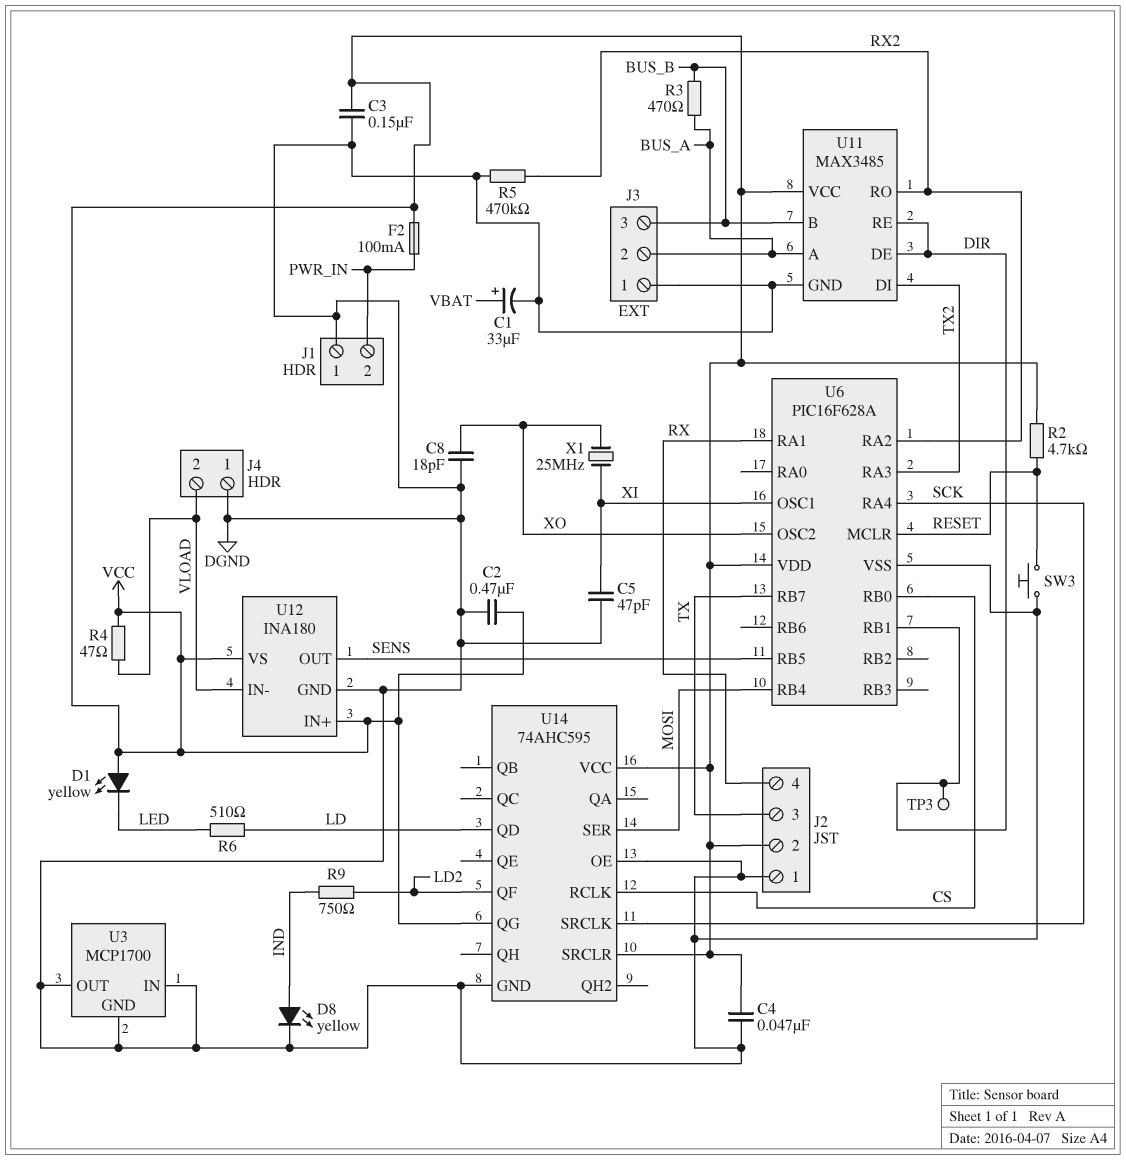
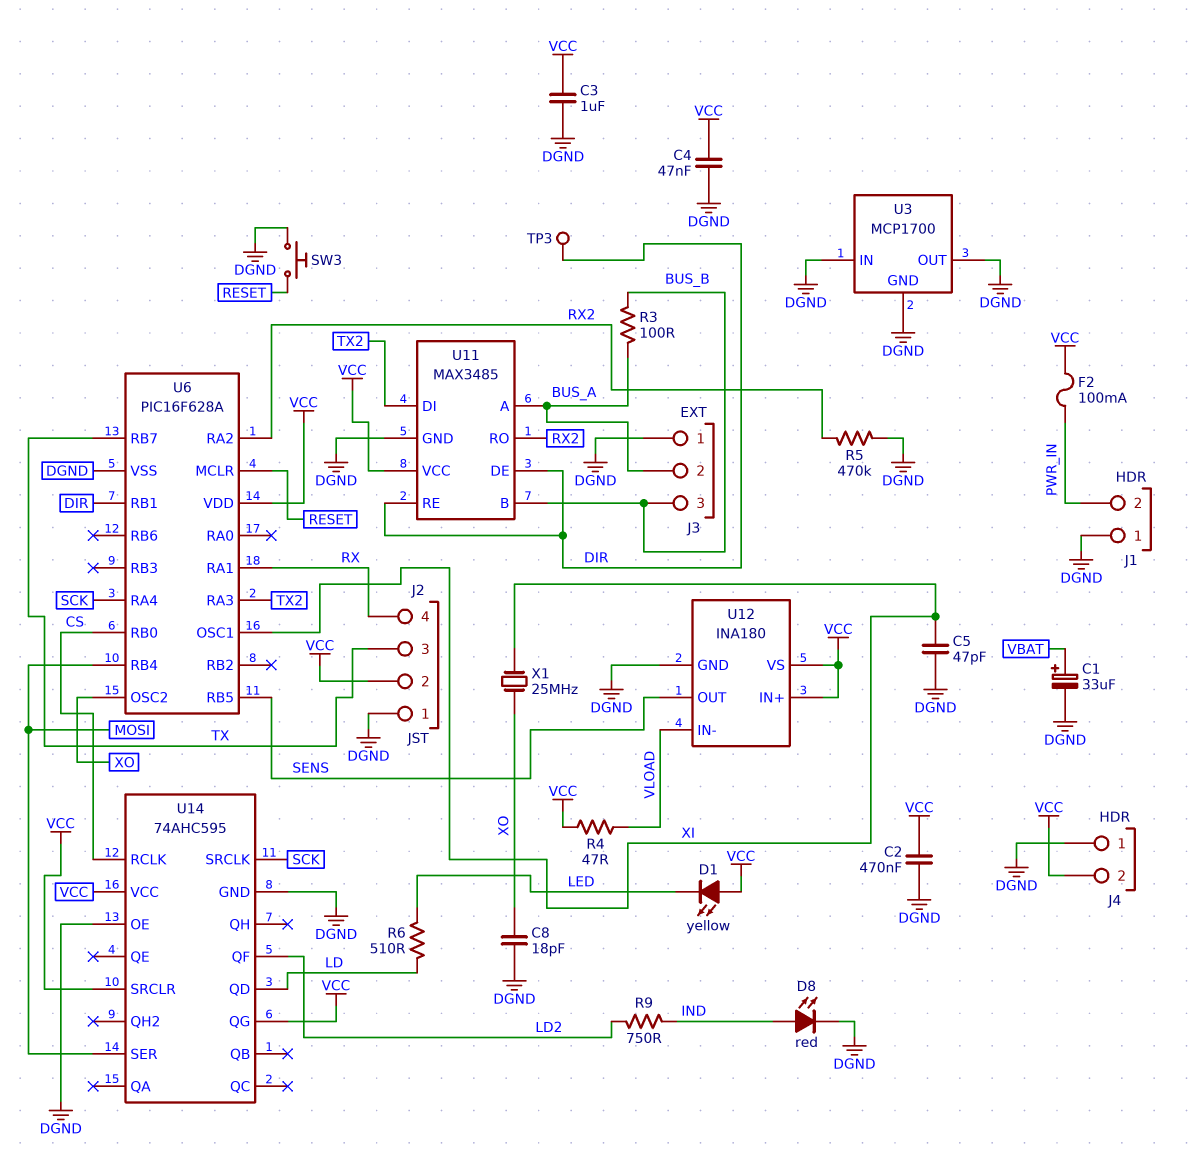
C3: 150nF (DGND, VCC) -> 1uF (DGND, VCC)
D8: LED yellow (A IND, K DGND) -> LED red (A IND, K DGND)
J4 pin 2: VLOAD -> VCC
R2: 4.7k (RESET, VCC) -> none
R3: 470 (BUS_A, BUS_B) -> 100 (BUS_A, BUS_B)

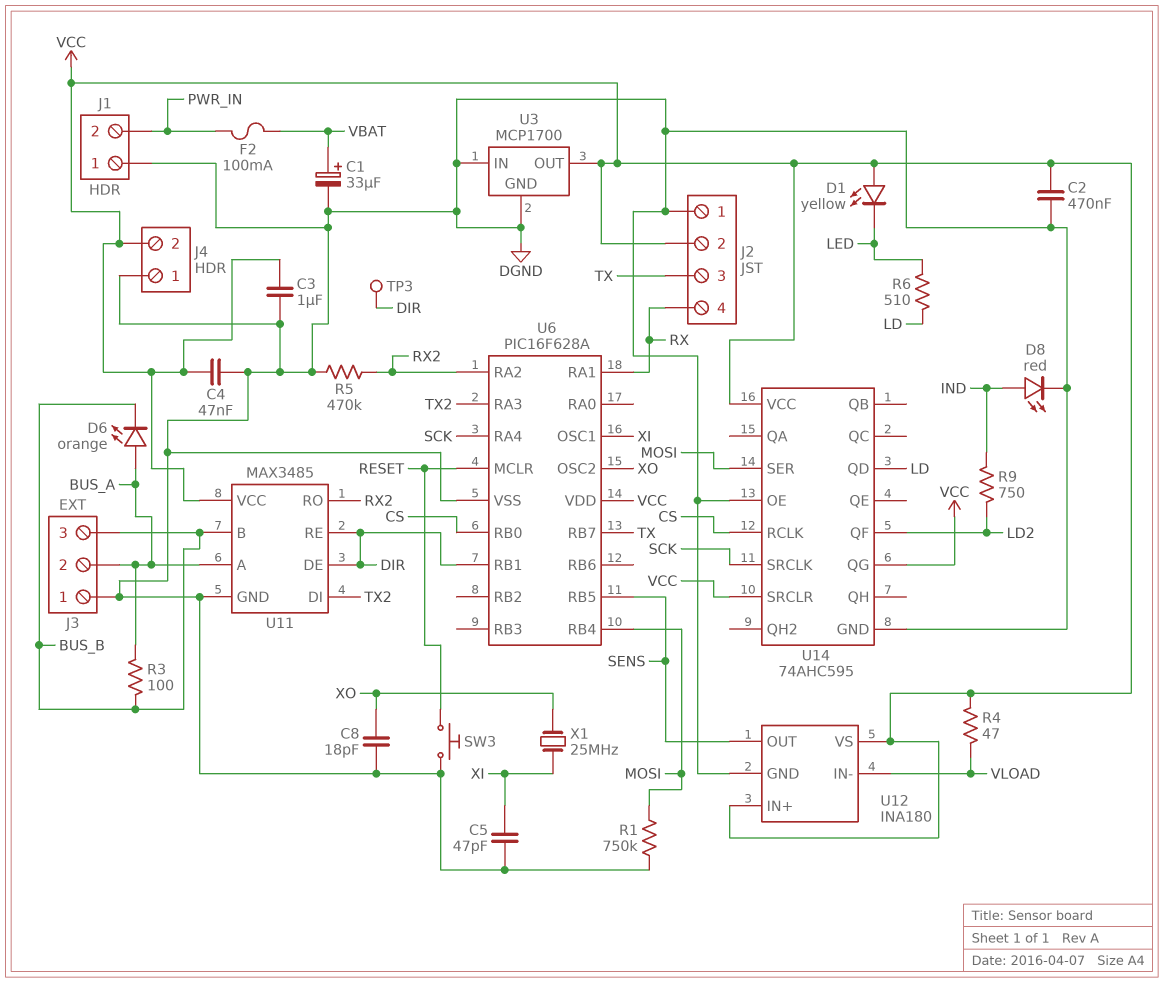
D6: none -> LED orange (A BUS_A, K BUS_B)
F2: 100mA (PWR_IN, VCC) -> 100mA (PWR_IN, VBAT)
R1: none -> 750k (DGND, MOSI)
U3 pin OUT: DGND -> VCC

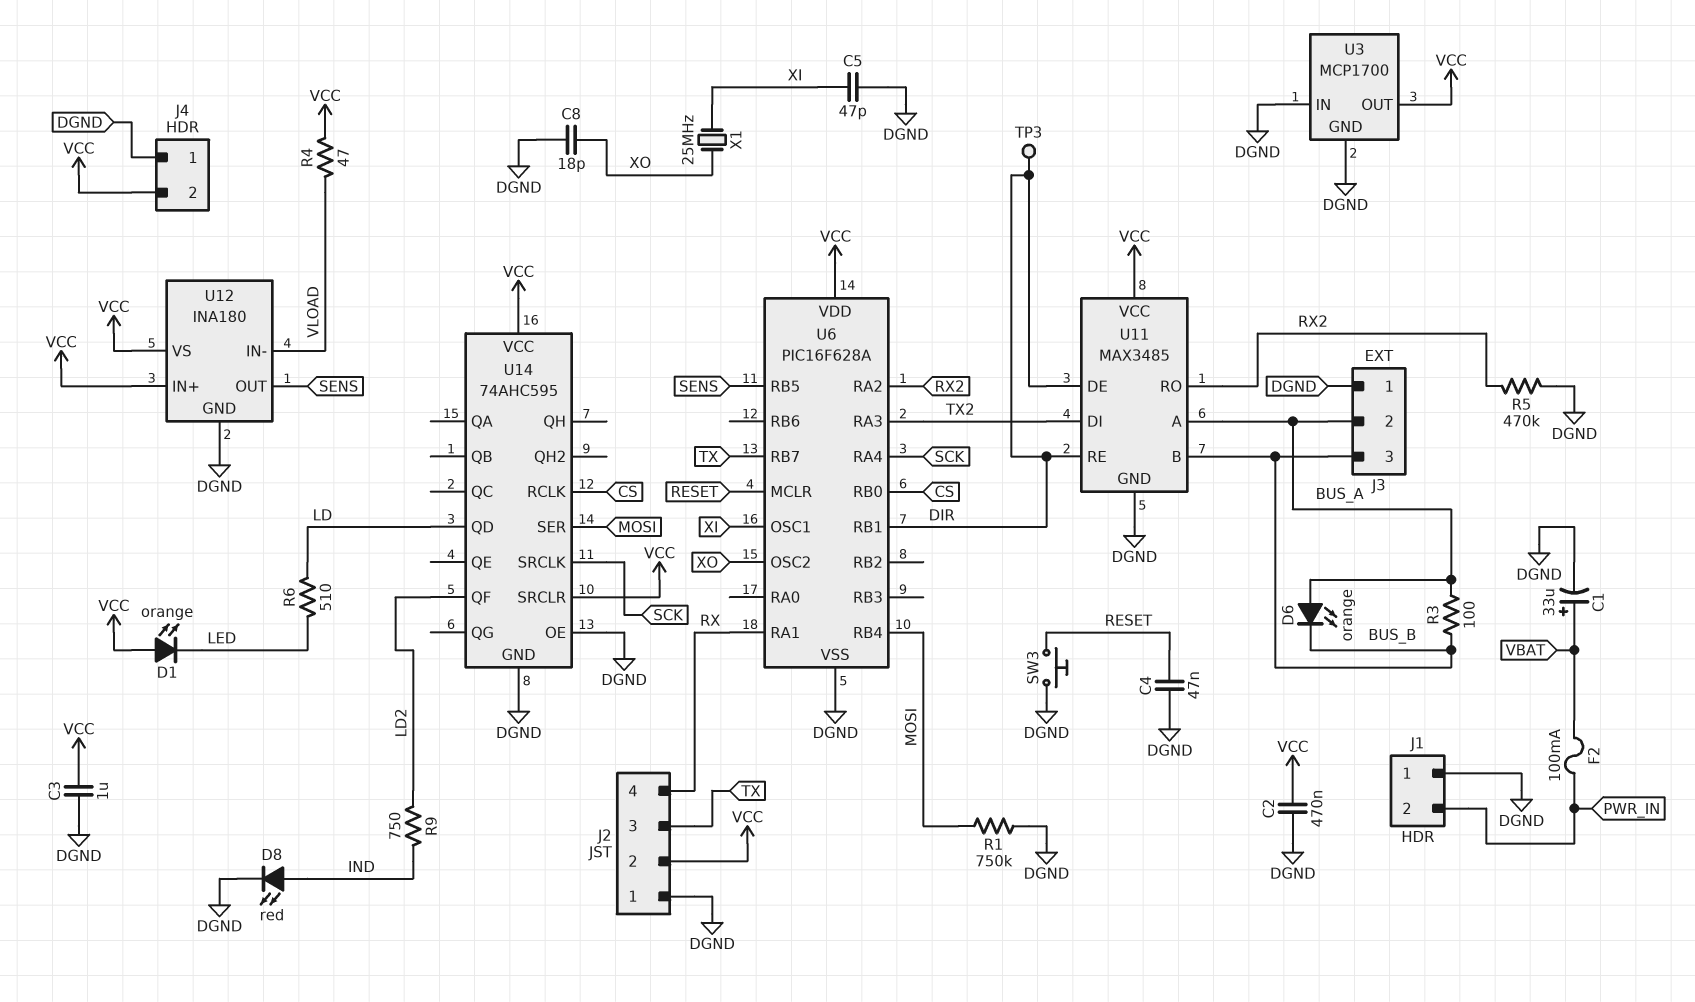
C4: 47nF (DGND, VCC) -> 47nF (DGND, RESET)
D1: LED yellow (A VCC, K LED) -> LED orange (A VCC, K LED)
U14 pin QG: VCC -> none

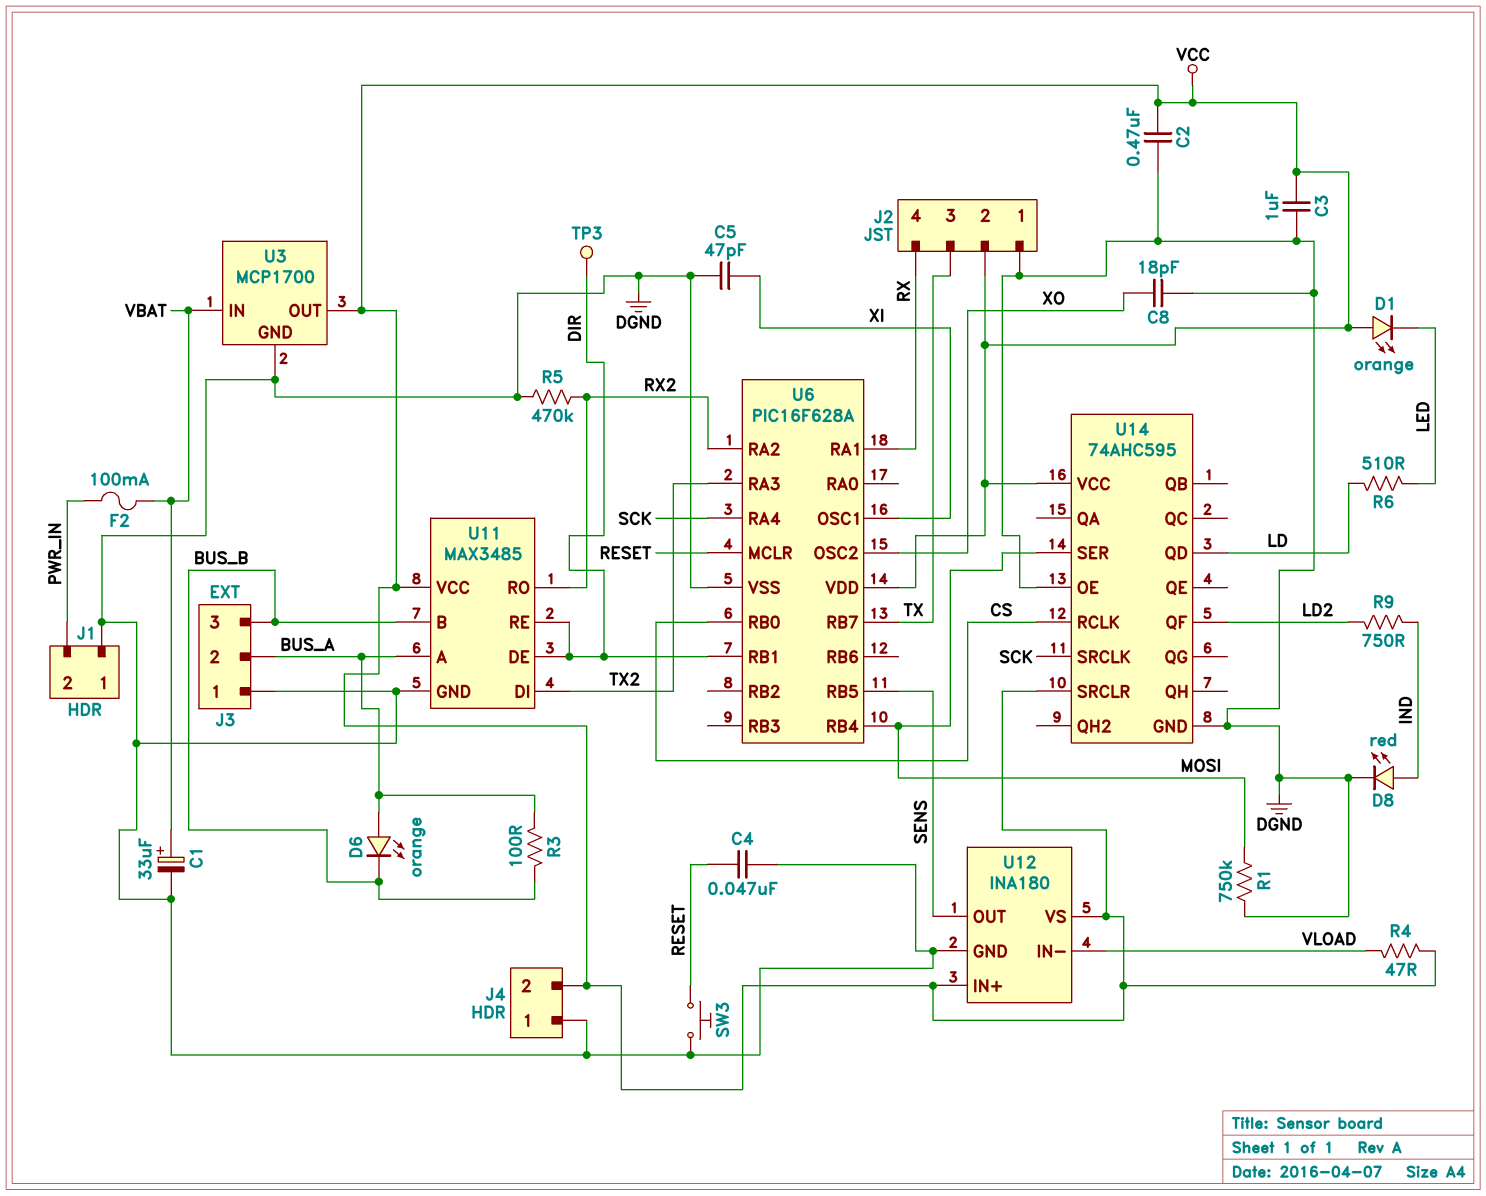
U3 pin IN: DGND -> VBAT
X1: 25MHz (XI, XO) -> none

